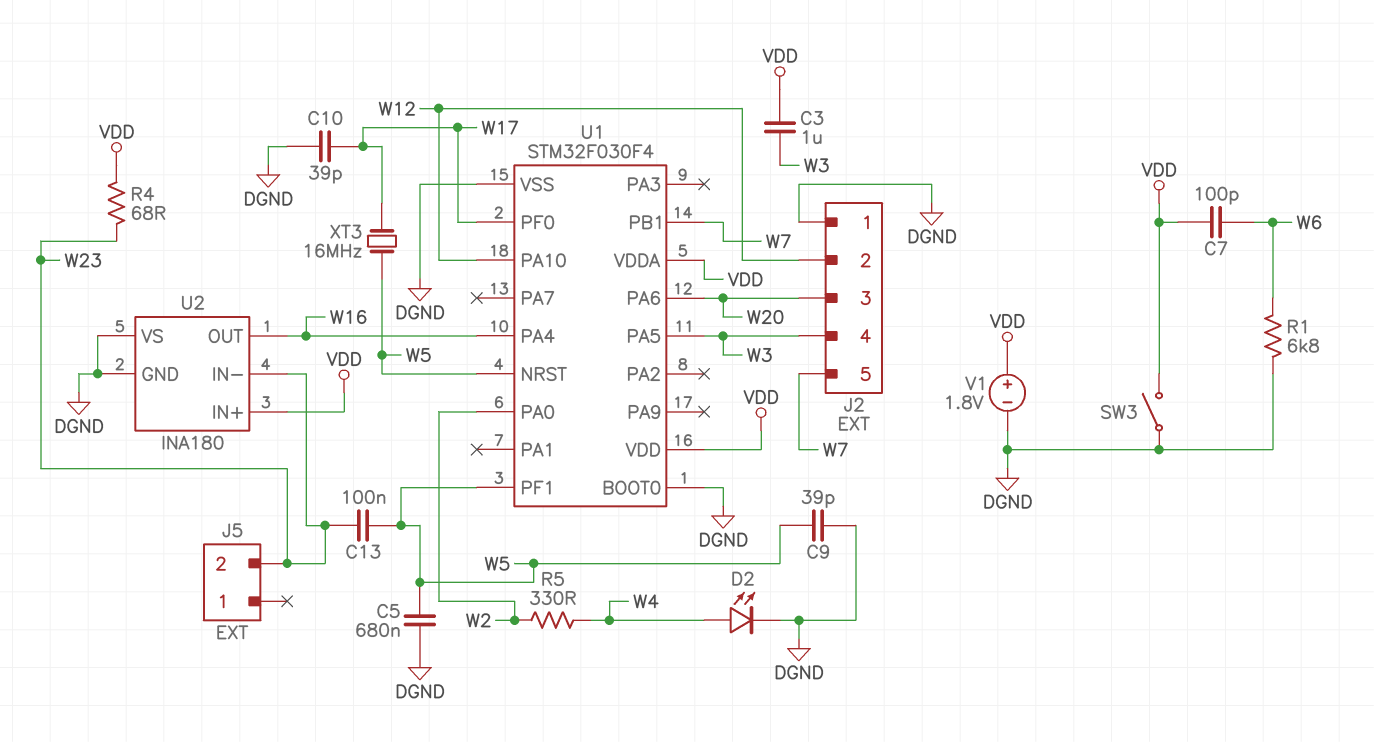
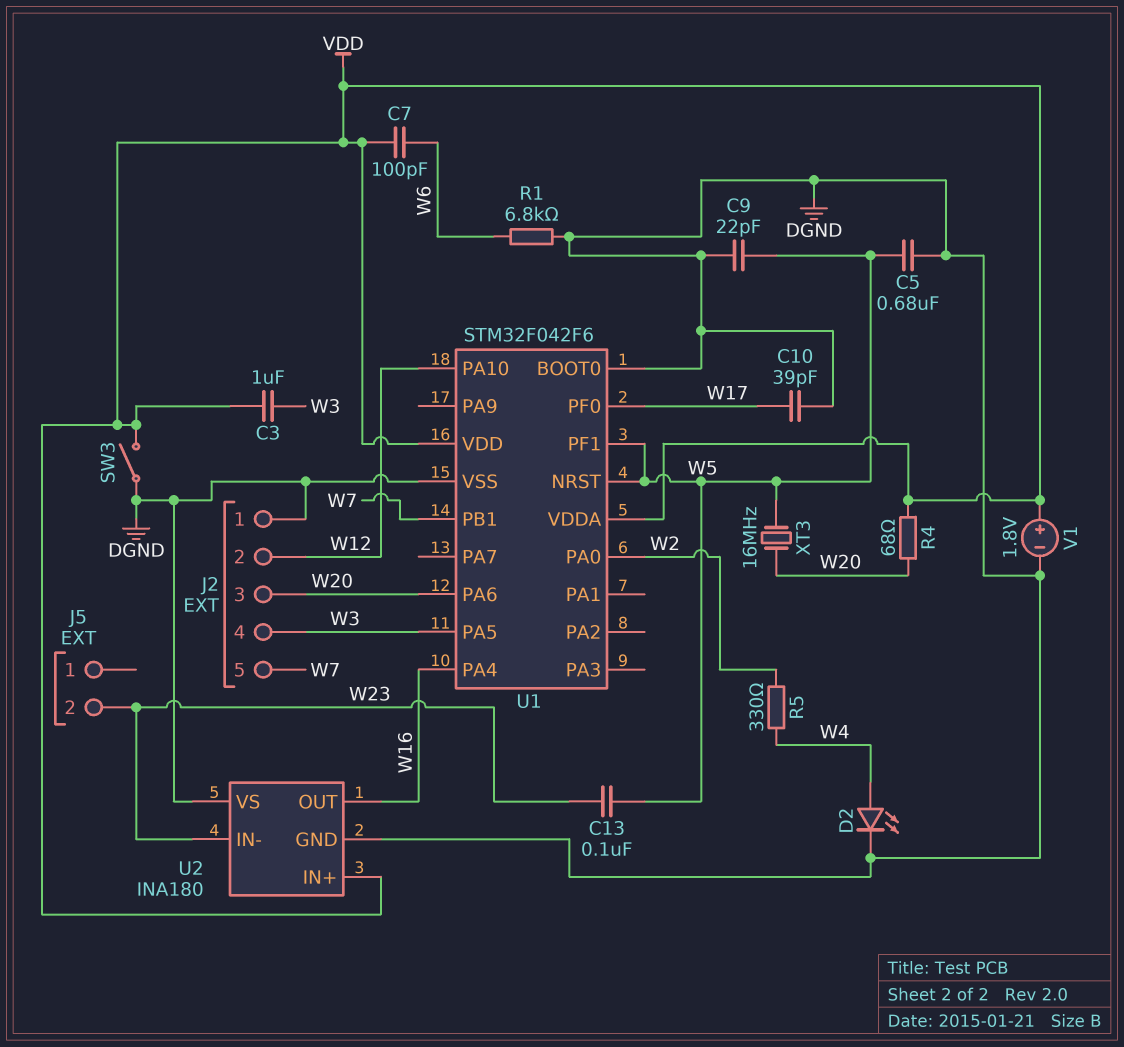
C9: 39pF (DGND, W5) -> 22pF (DGND, W5)
R4: 68 (VDD, W23) -> 68 (VDD, W20)
U1: STM32F030F4 -> STM32F042F6
XT3: 16MHz (W5, W17) -> 16MHz (W5, W20)

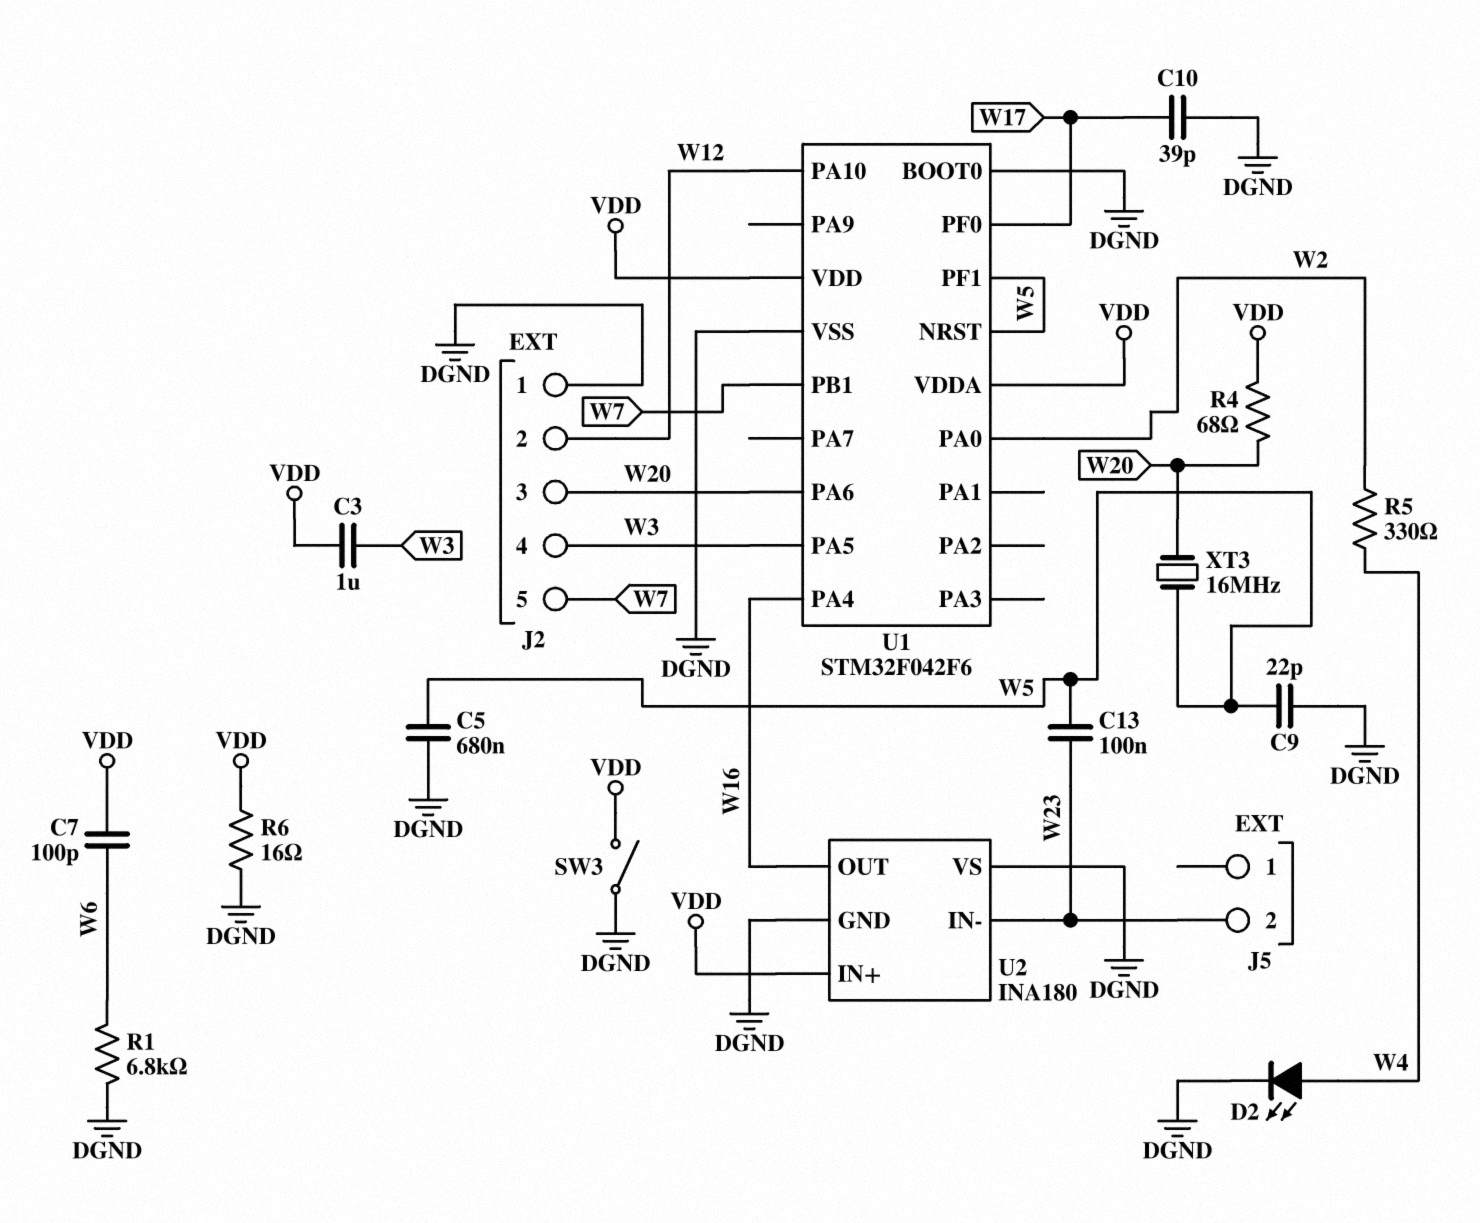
R6: none -> 16 (DGND, VDD)
V1: 1.8V (plus VDD, minus DGND) -> none

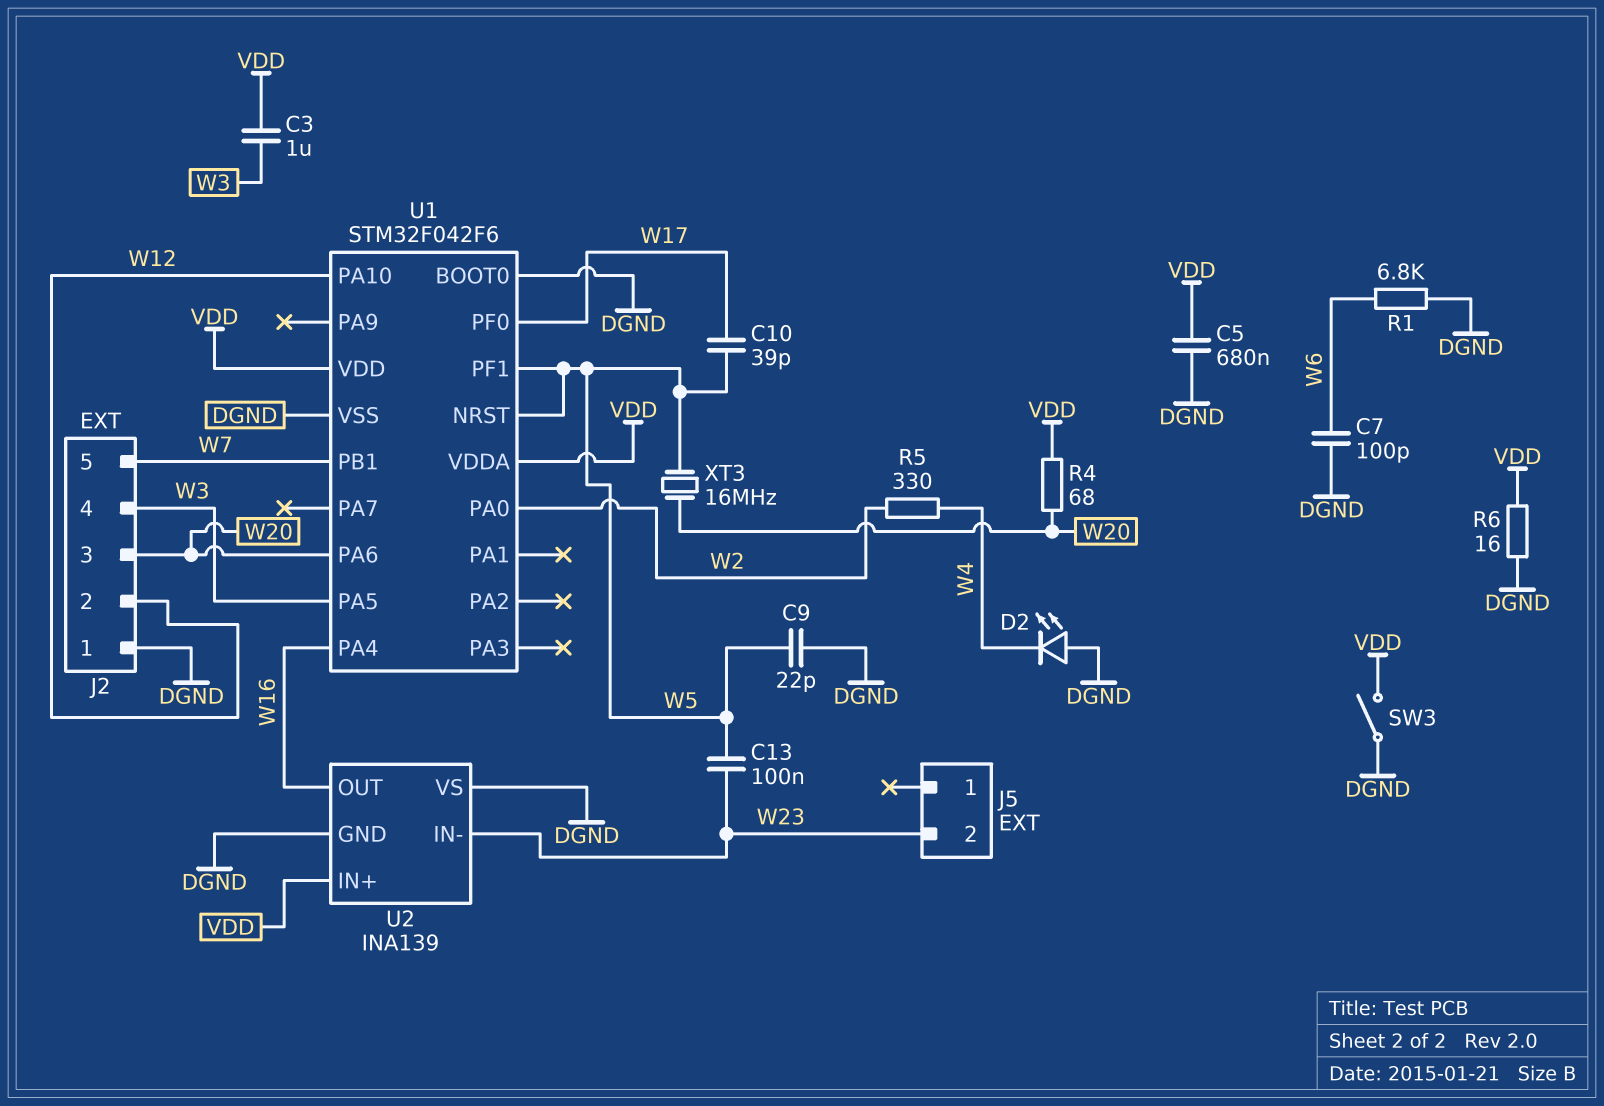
C5: 680nF (DGND, W5) -> 680nF (DGND, VDD)
C7: 100pF (VDD, W6) -> 100pF (DGND, W6)
C10: 39pF (DGND, W17) -> 39pF (W5, W17)
D2: LED (A W4, K DGND) -> LED (A DGND, K W4)
U2: INA180 -> INA139

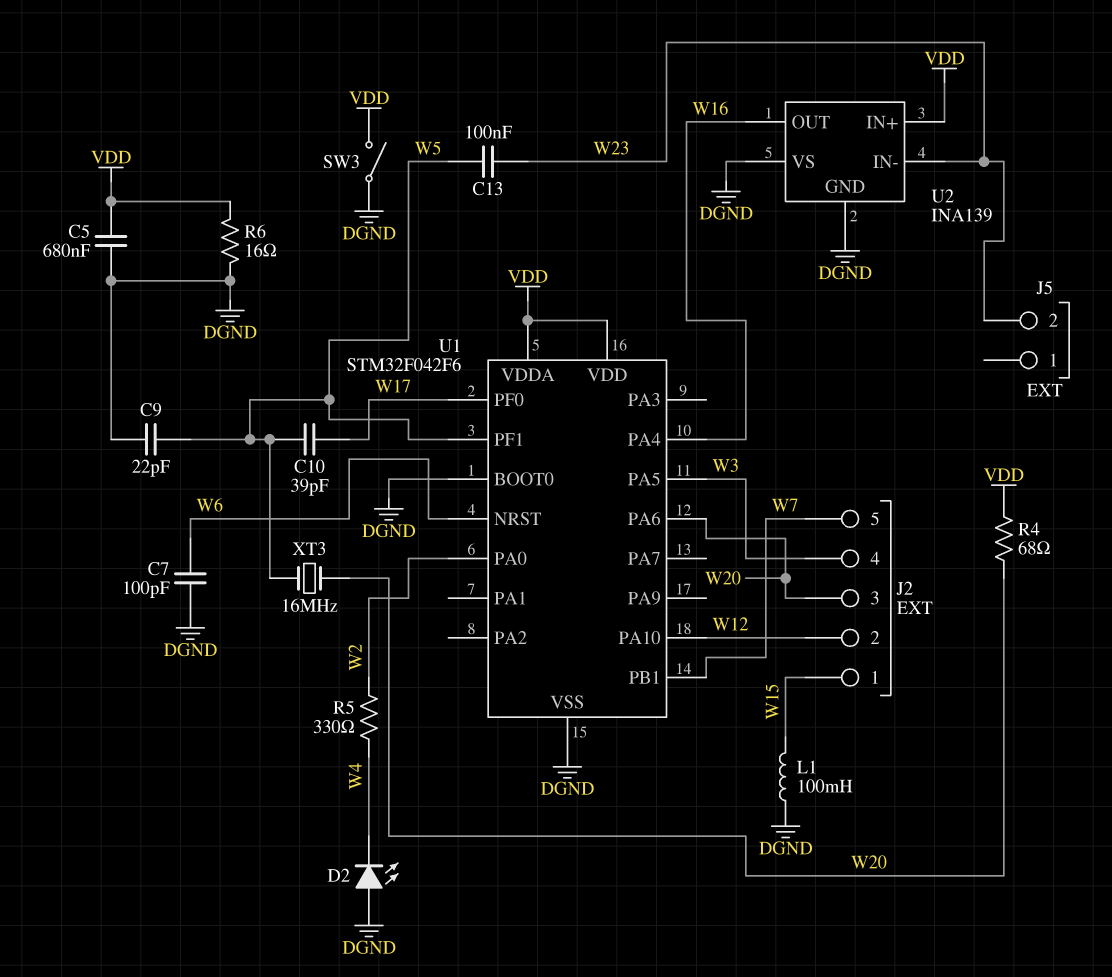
C3: 1uF (VDD, W3) -> none
J2 pin 1: DGND -> W15
L1: none -> 100mH (DGND, W15)
R1: 6.8k (DGND, W6) -> none
U1 pin NRST: W5 -> W6

